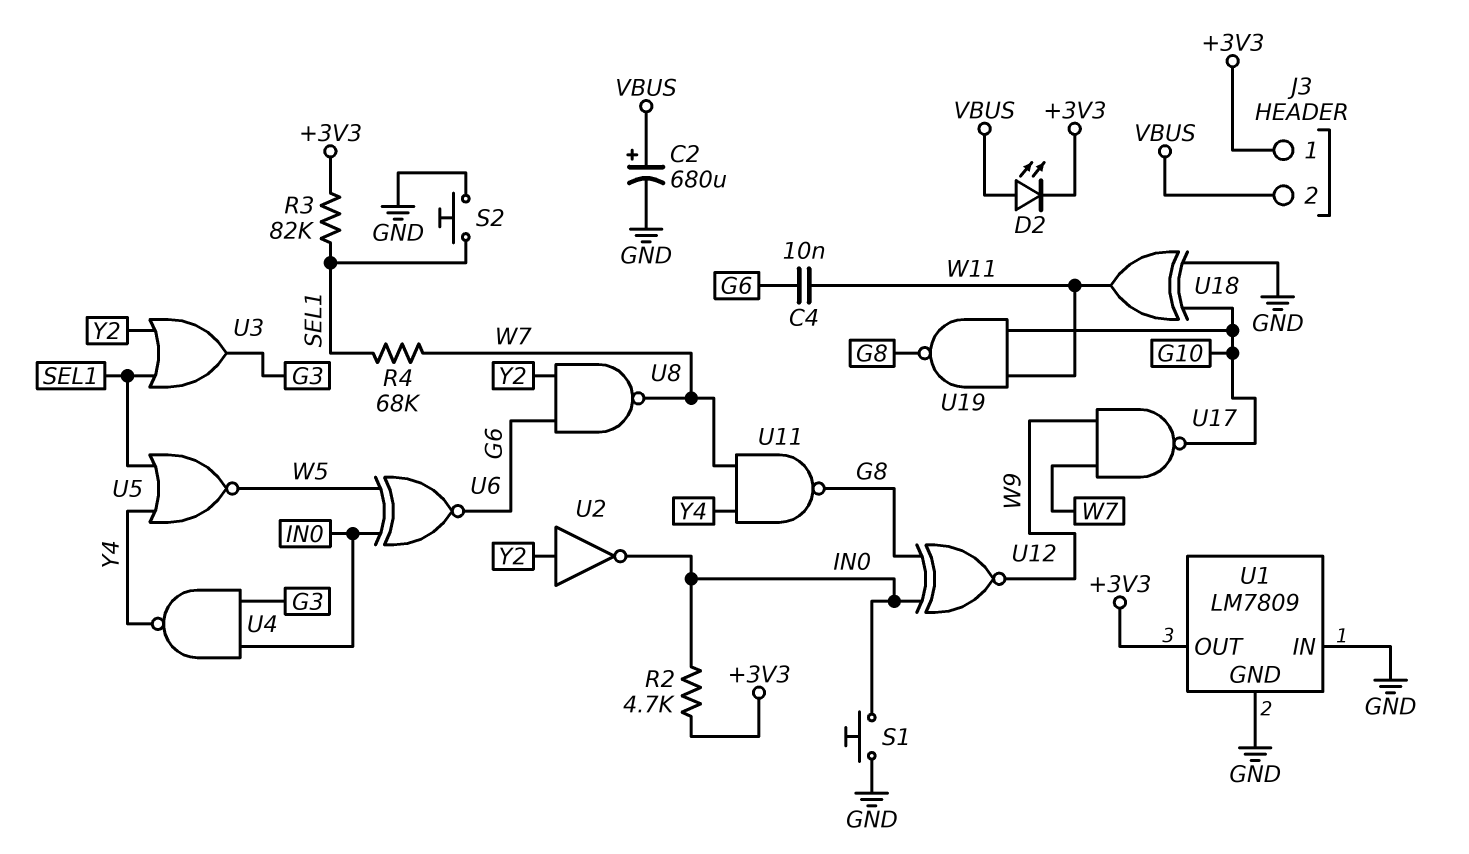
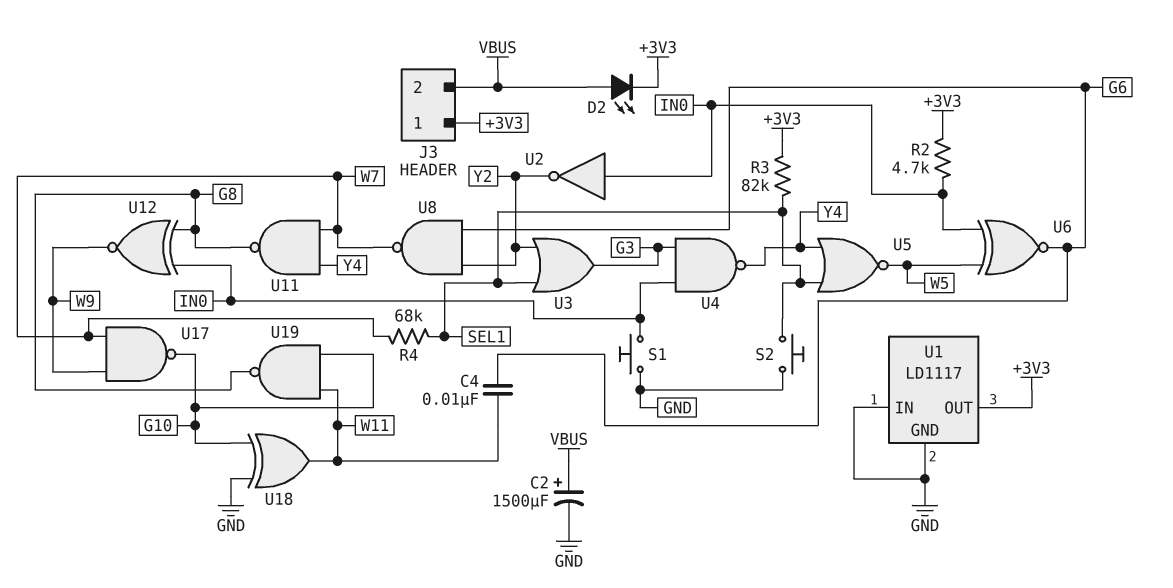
C2: 680uF (plus VBUS, minus GND) -> 1500uF (plus VBUS, minus GND)
U1: LM7809 -> LD1117
U2: NOT (in Y2, out IN0) -> NOT (in IN0, out Y2)

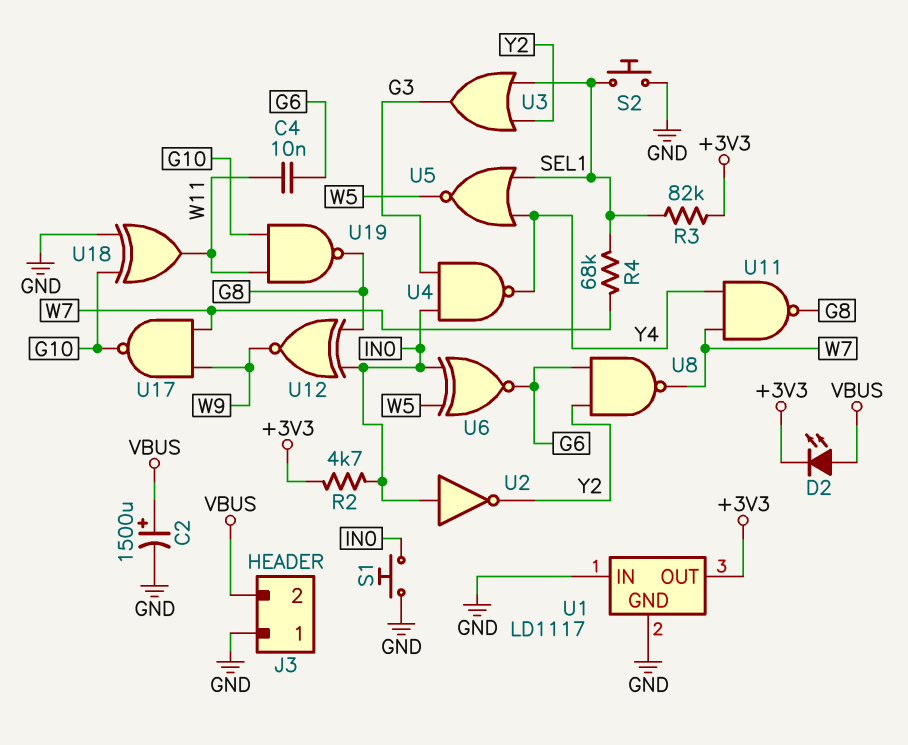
J3 pin 1: +3V3 -> GND

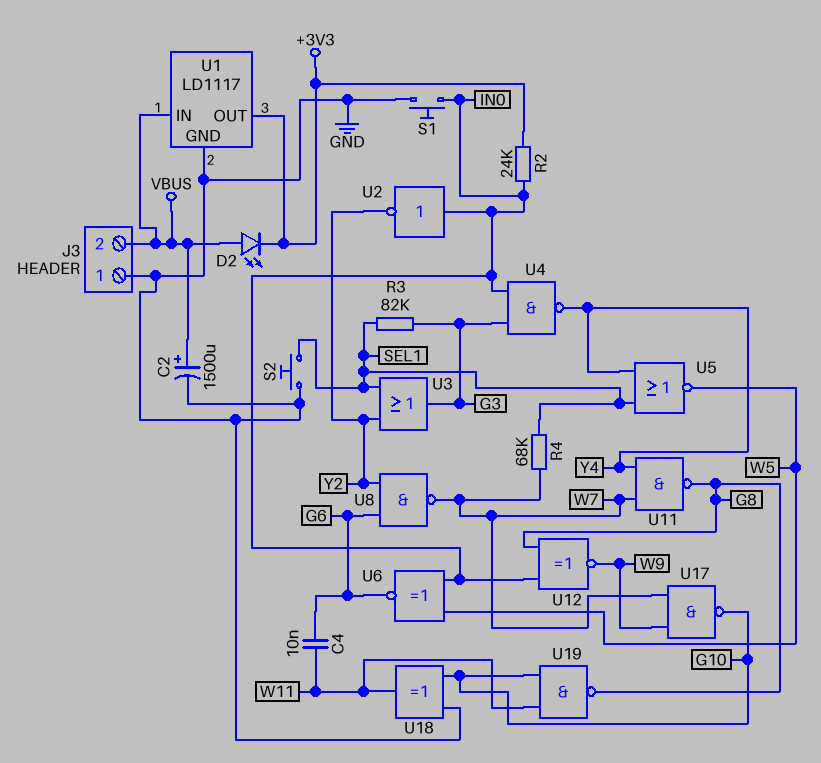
R2: 4.7k (+3V3, IN0) -> 24k (+3V3, IN0)
R3: 82k (+3V3, SEL1) -> 82k (G3, SEL1)
U1 pin IN: GND -> VBUS

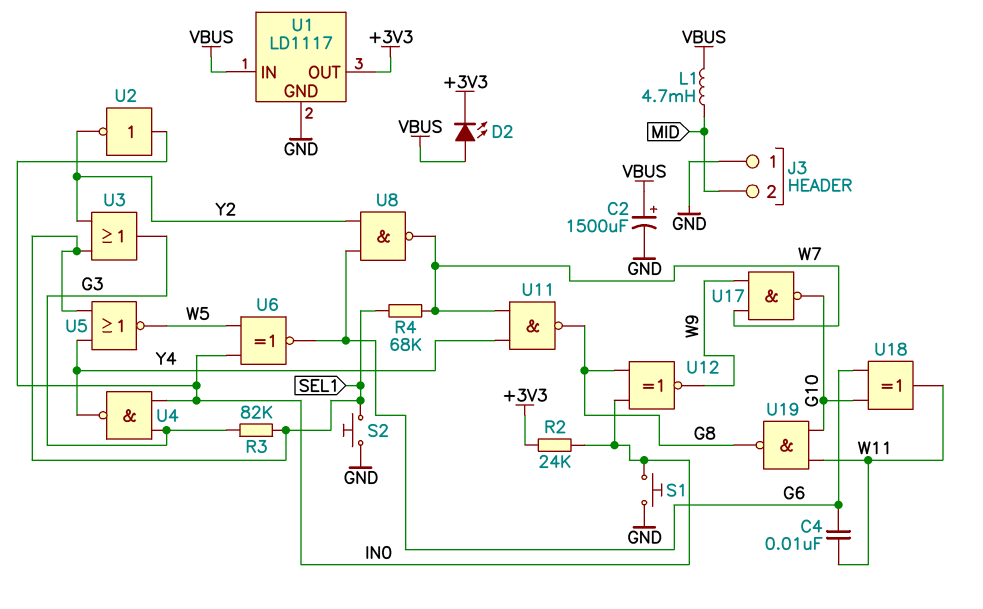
J3 pin 2: VBUS -> MID
L1: none -> 4.7mH (MID, VBUS)
U18: XOR (in G10, in GND, out W11) -> XOR (in G6, in G10, out W11)

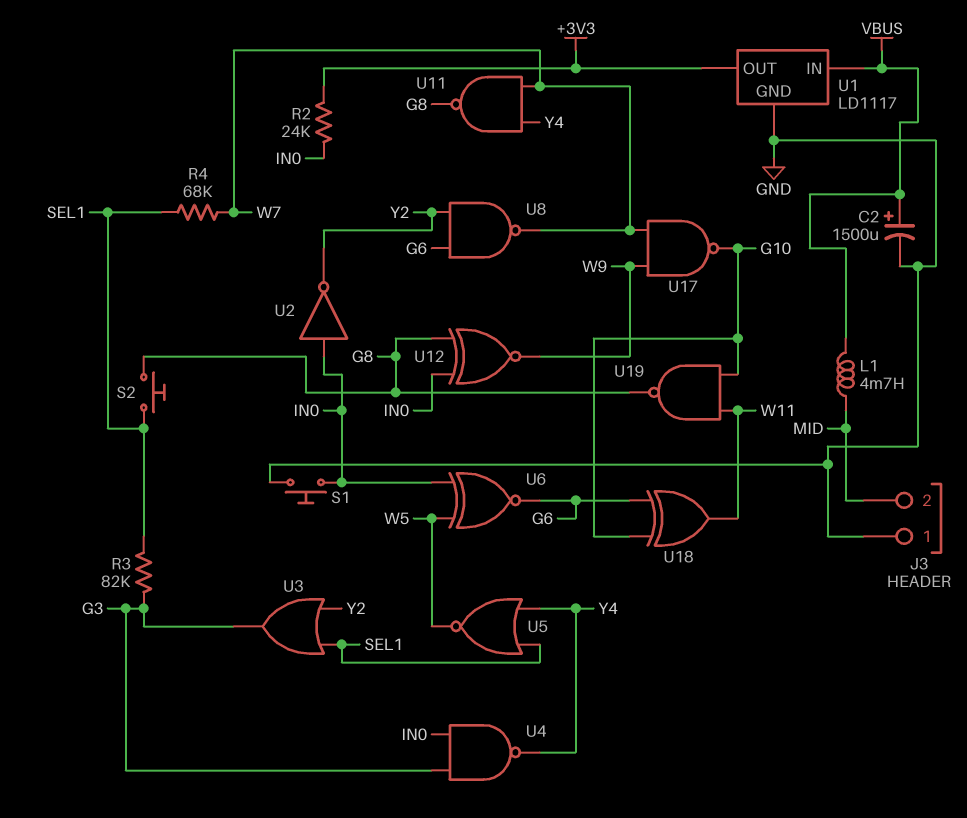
C4: 10nF (G6, W11) -> none
D2: LED (A VBUS, K +3V3) -> none
S2: button (GND, SEL1) -> button (G8, SEL1)

